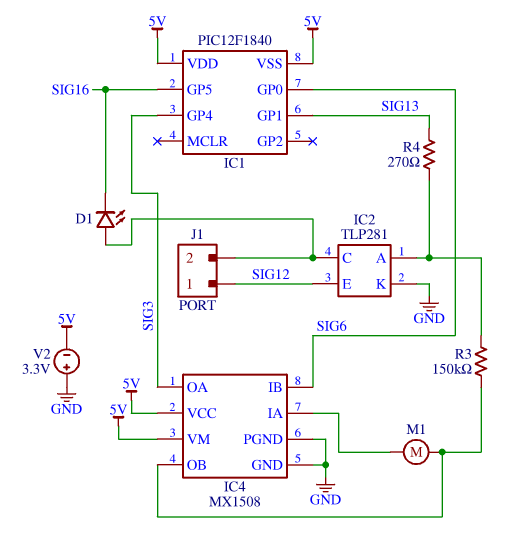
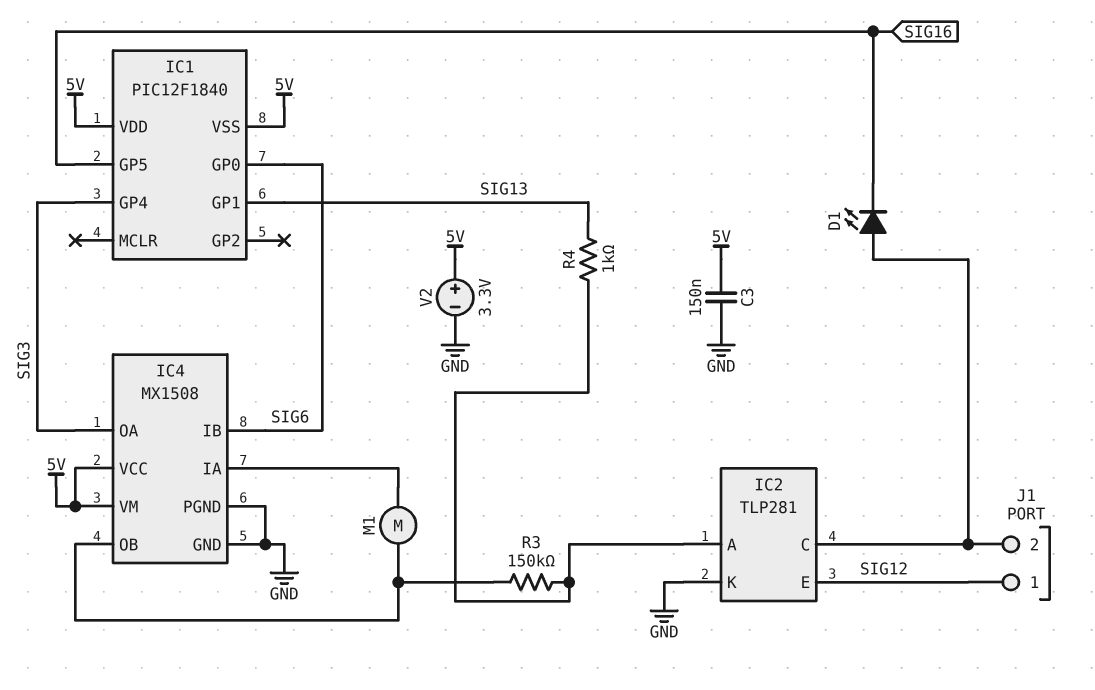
C3: none -> 150nF (5V, GND)
R4: 270 (IC2/A, SIG13) -> 1k (IC2/A, SIG13)
V2: 3.3V (plus GND, minus 5V) -> 3.3V (plus 5V, minus GND)

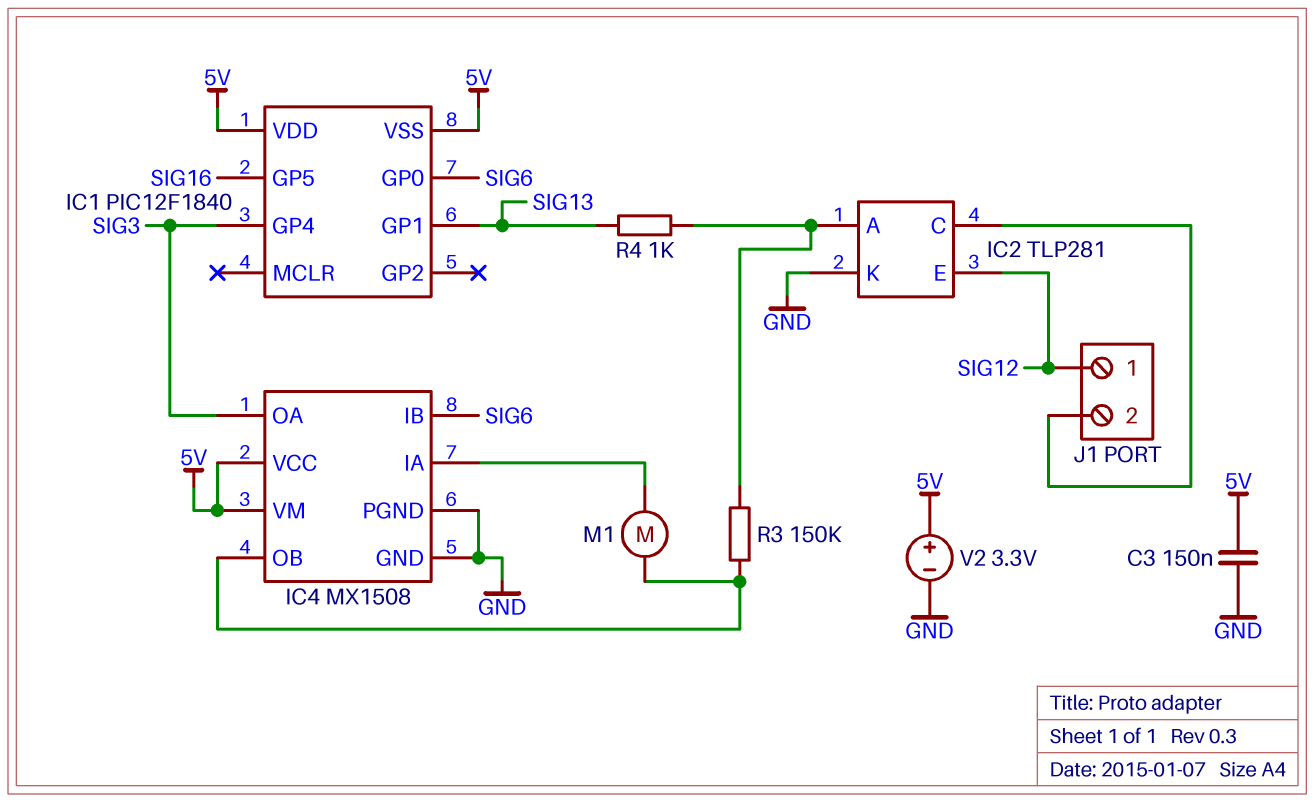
D1: LED (A IC2/C, K SIG16) -> none

